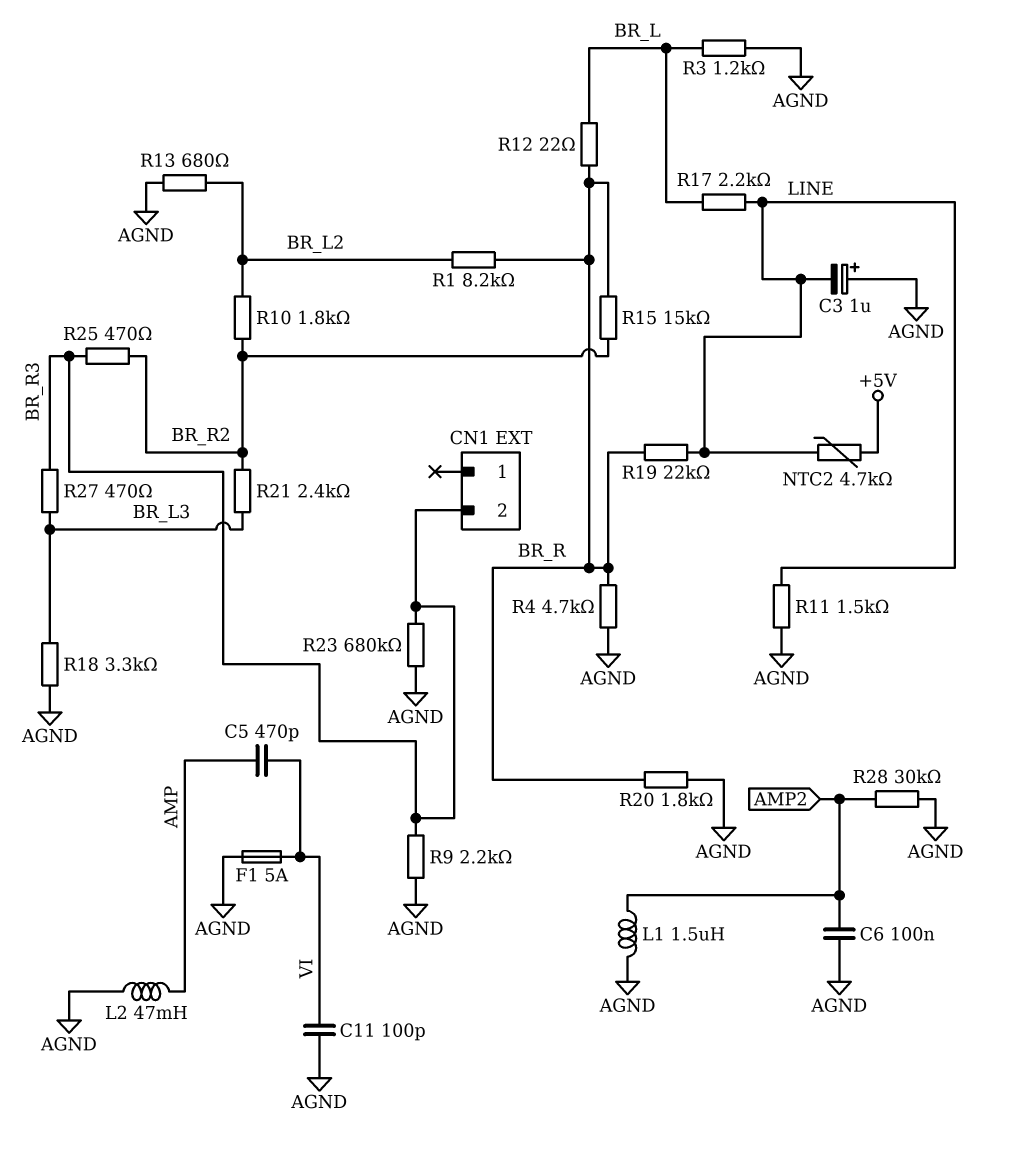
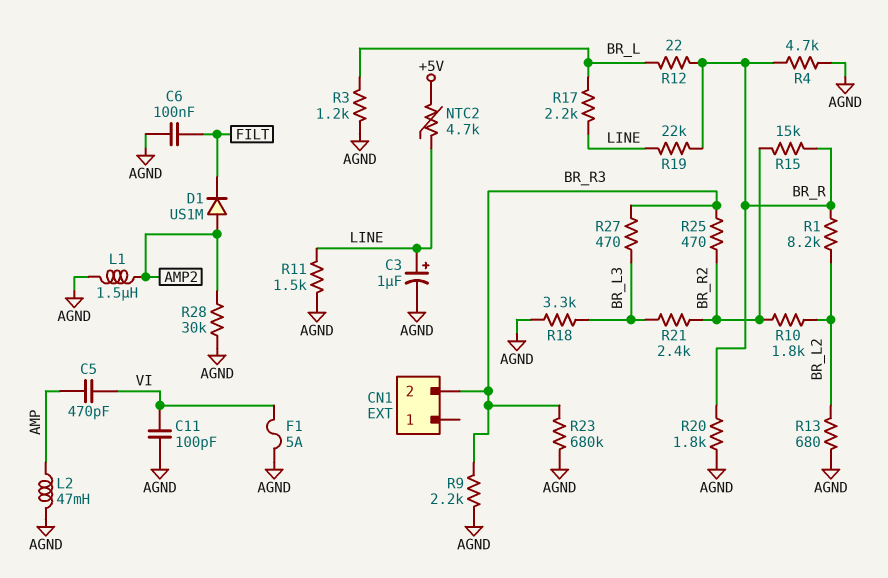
C3: 1uF (plus AGND, minus LINE) -> 1uF (plus LINE, minus AGND)
C6: 100nF (AGND, AMP2) -> 100nF (AGND, FILT)
D1: none -> diode US1M (A AMP2, K FILT)

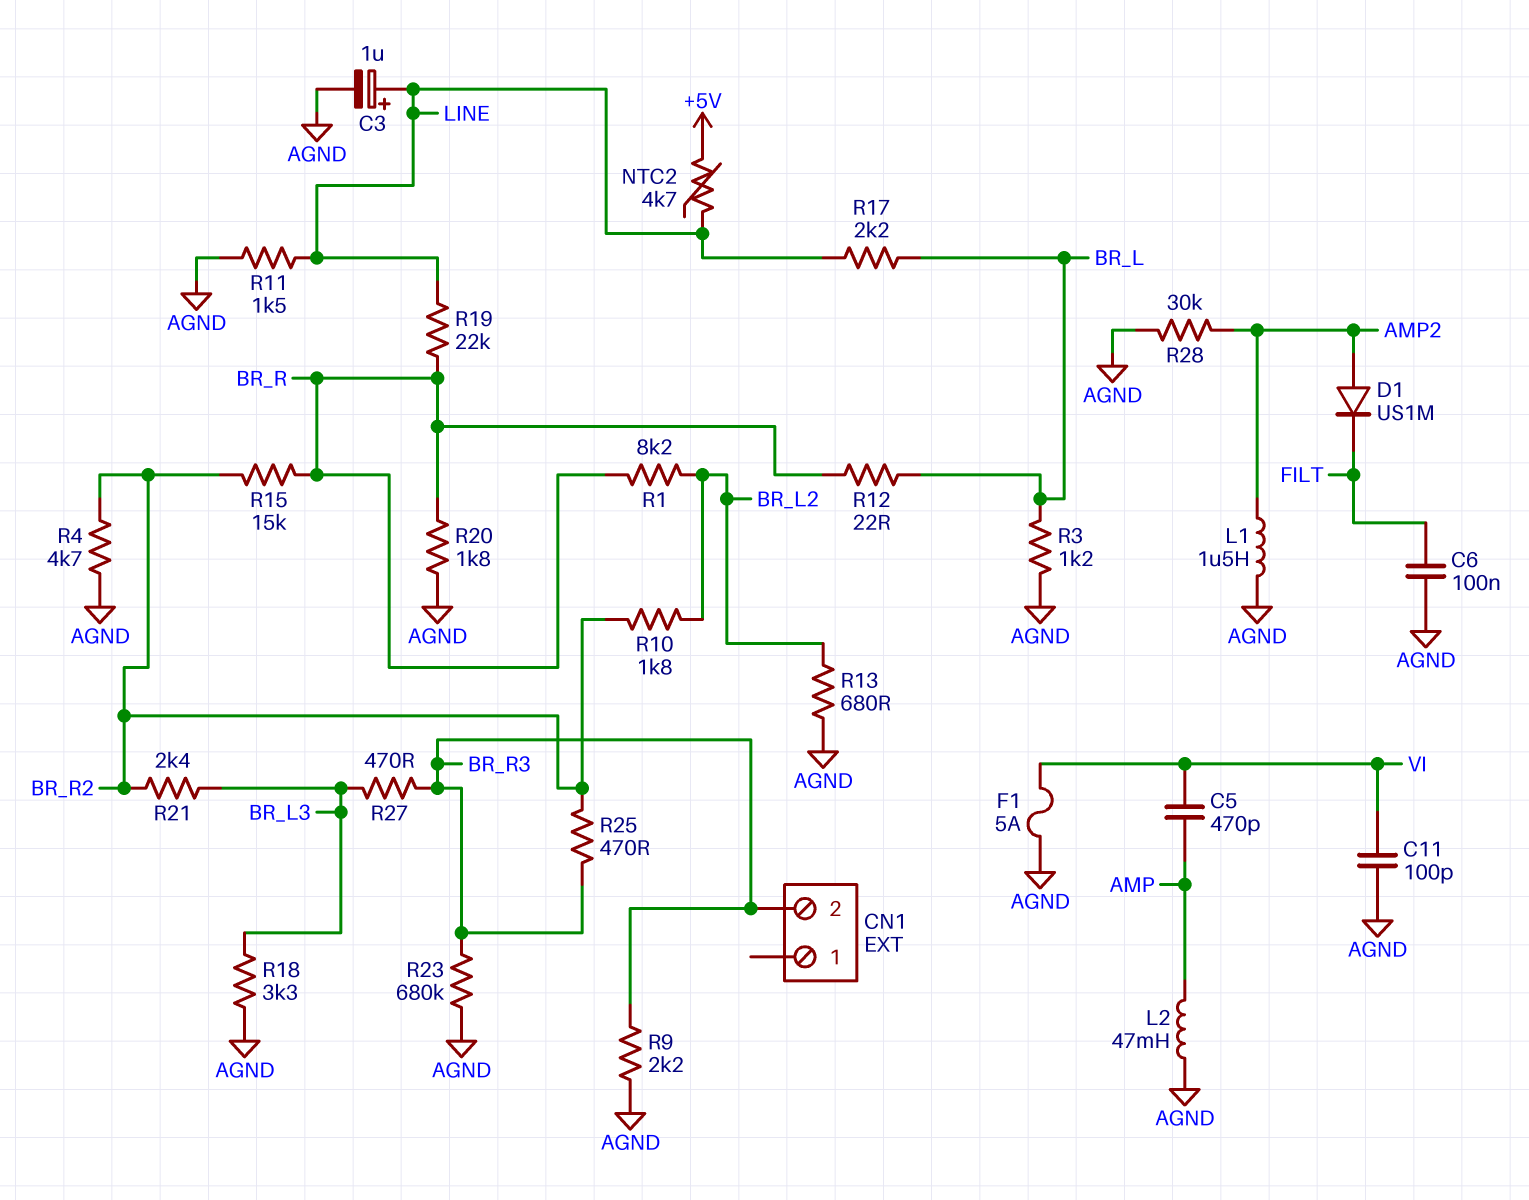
R4: 4.7k (AGND, BR_R) -> 4.7k (AGND, BR_R2)

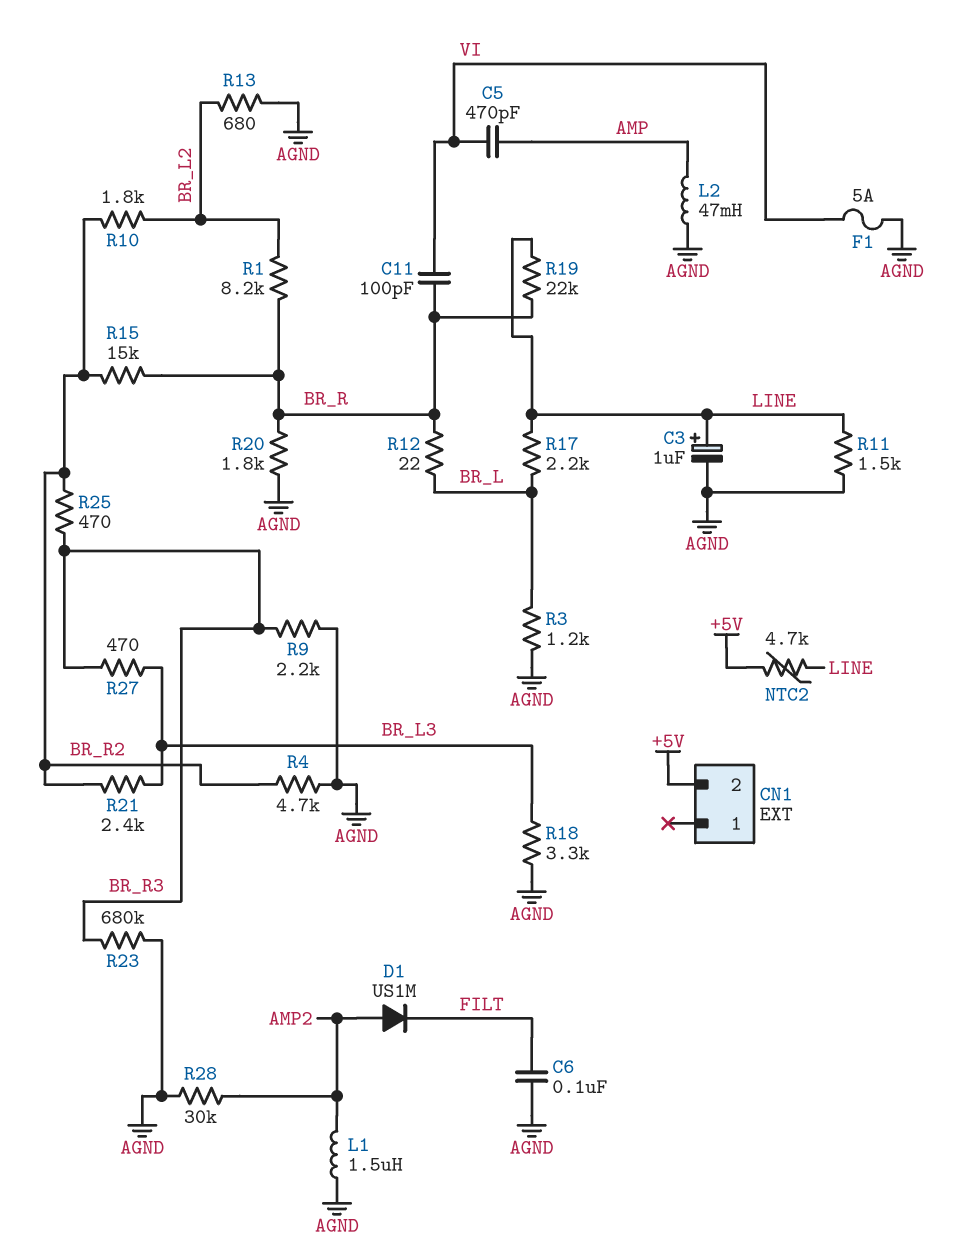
C11: 100pF (AGND, VI) -> 100pF (BR_R, VI)
CN1 pin 2: BR_R3 -> +5V

